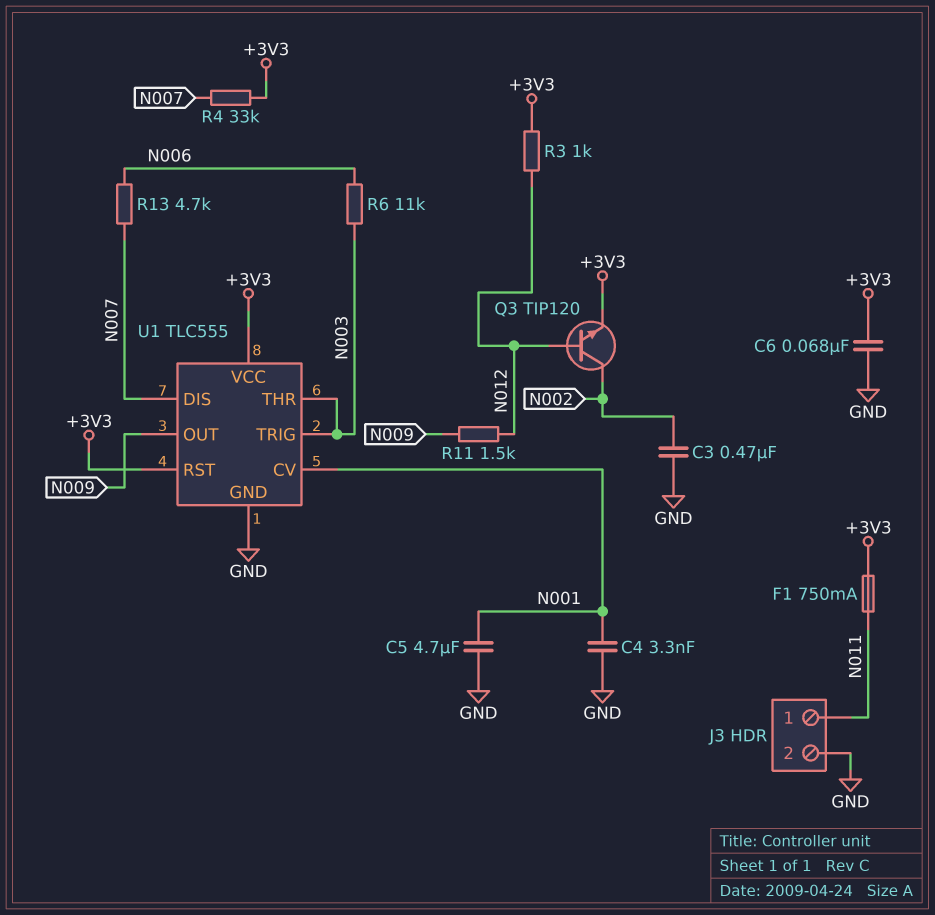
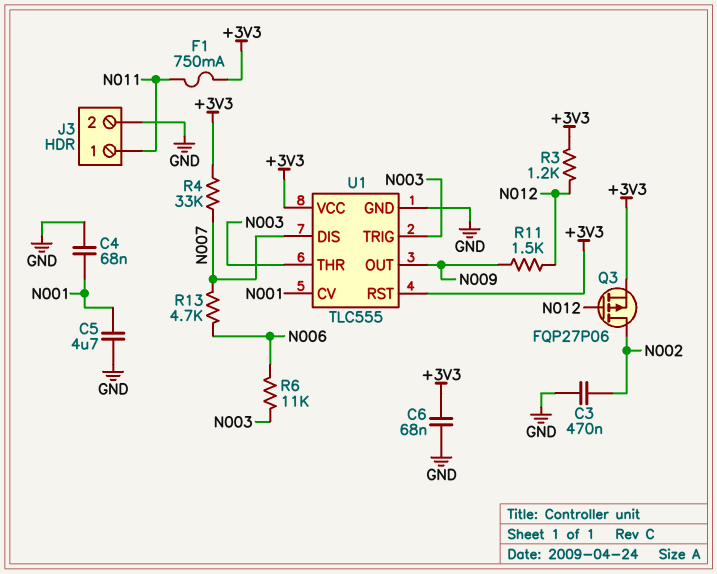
C4: 3.3nF (GND, N001) -> 68nF (GND, N001)
Q3: NPN TIP120 (B N012, C N002, E +3V3) -> PMOS FQP27P06 (G N012, D N002, S +3V3)
R3: 1k (+3V3, N012) -> 1.2k (+3V3, N012)

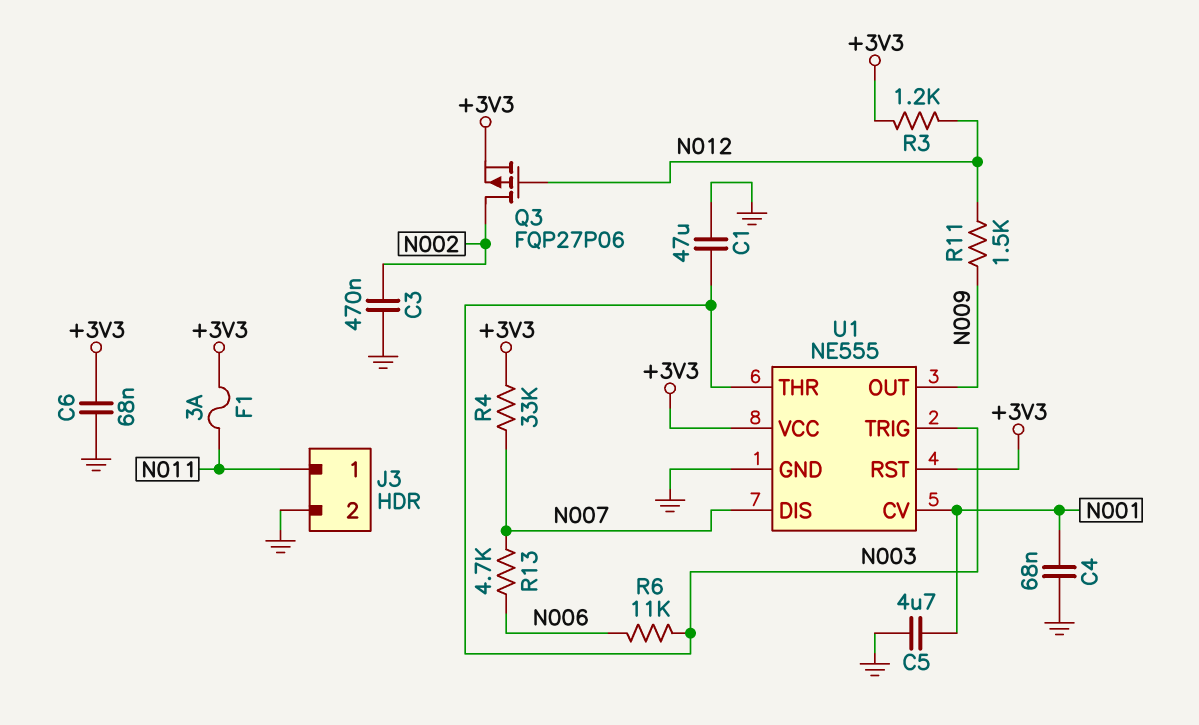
C1: none -> 47uF (GND, N003)
F1: 750mA (+3V3, N011) -> 3A (+3V3, N011)
U1: TLC555 -> NE555

